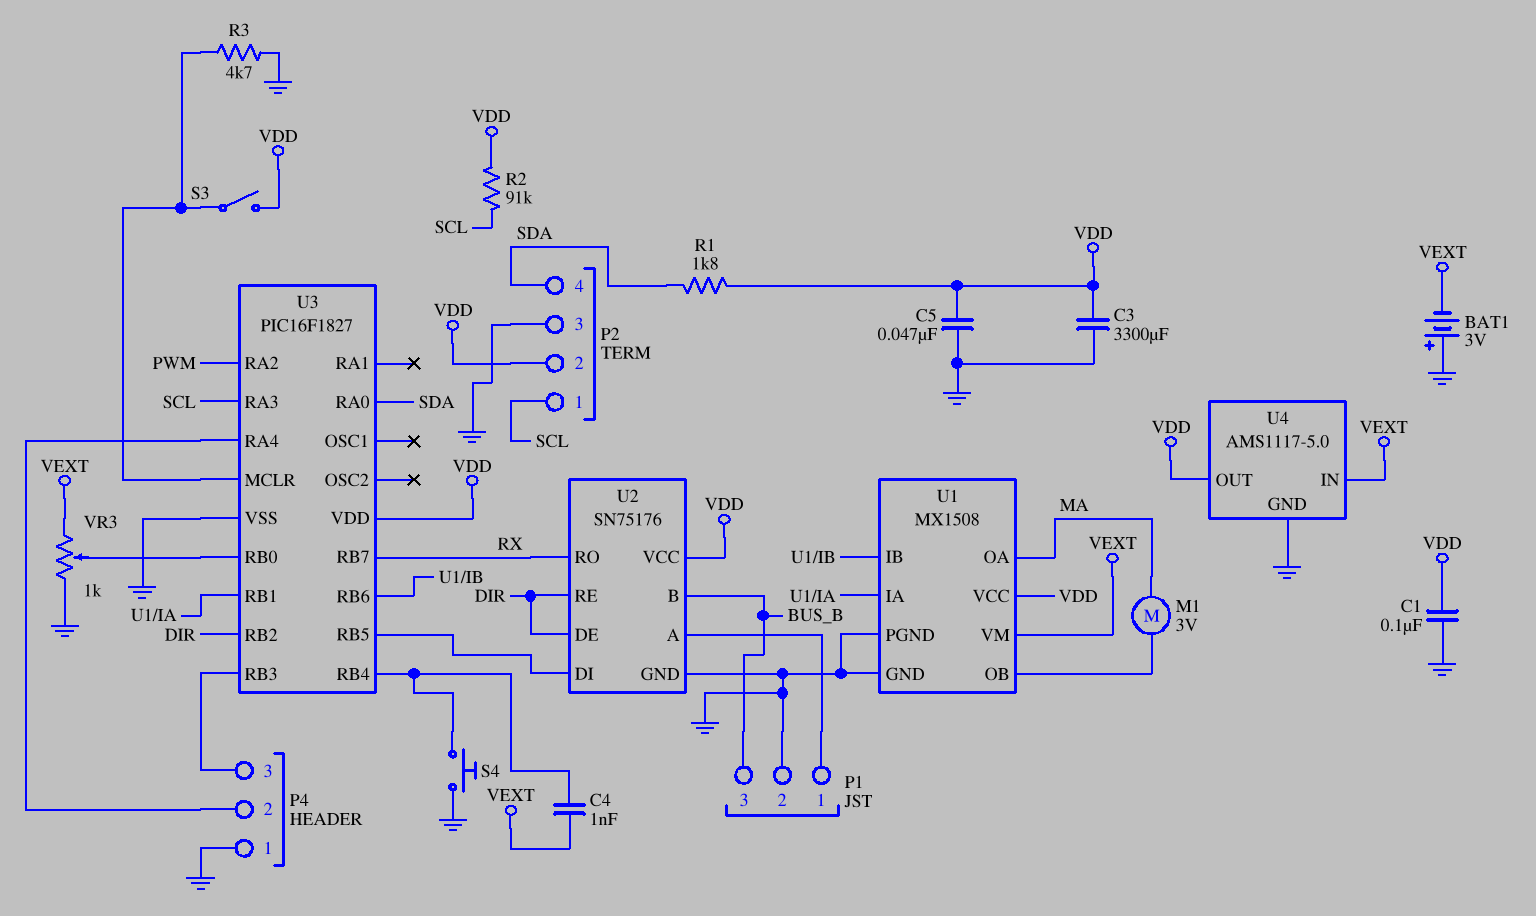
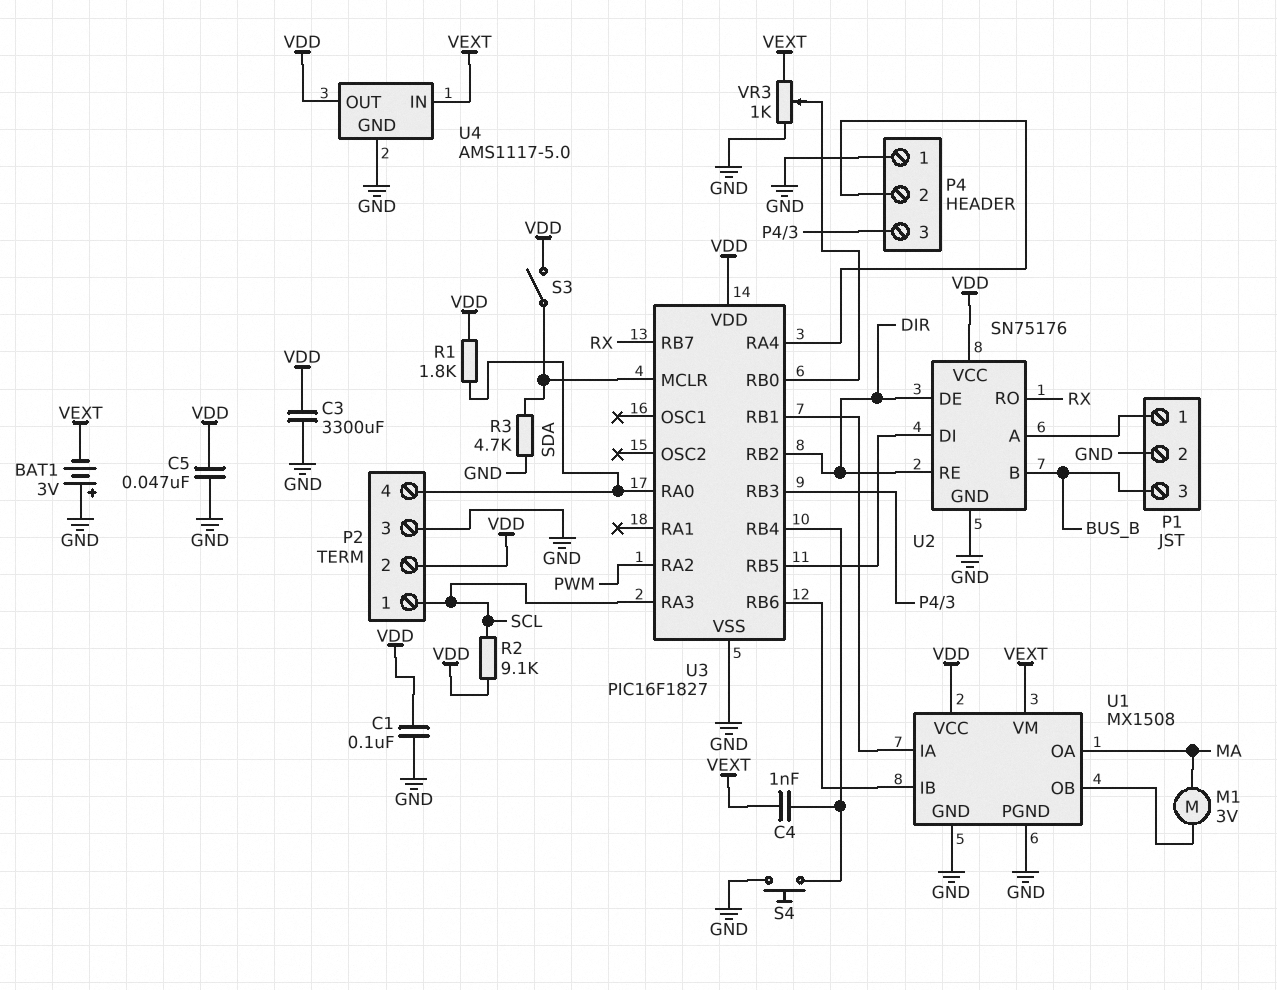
R2: 91k (SCL, VDD) -> 9.1k (SCL, VDD)

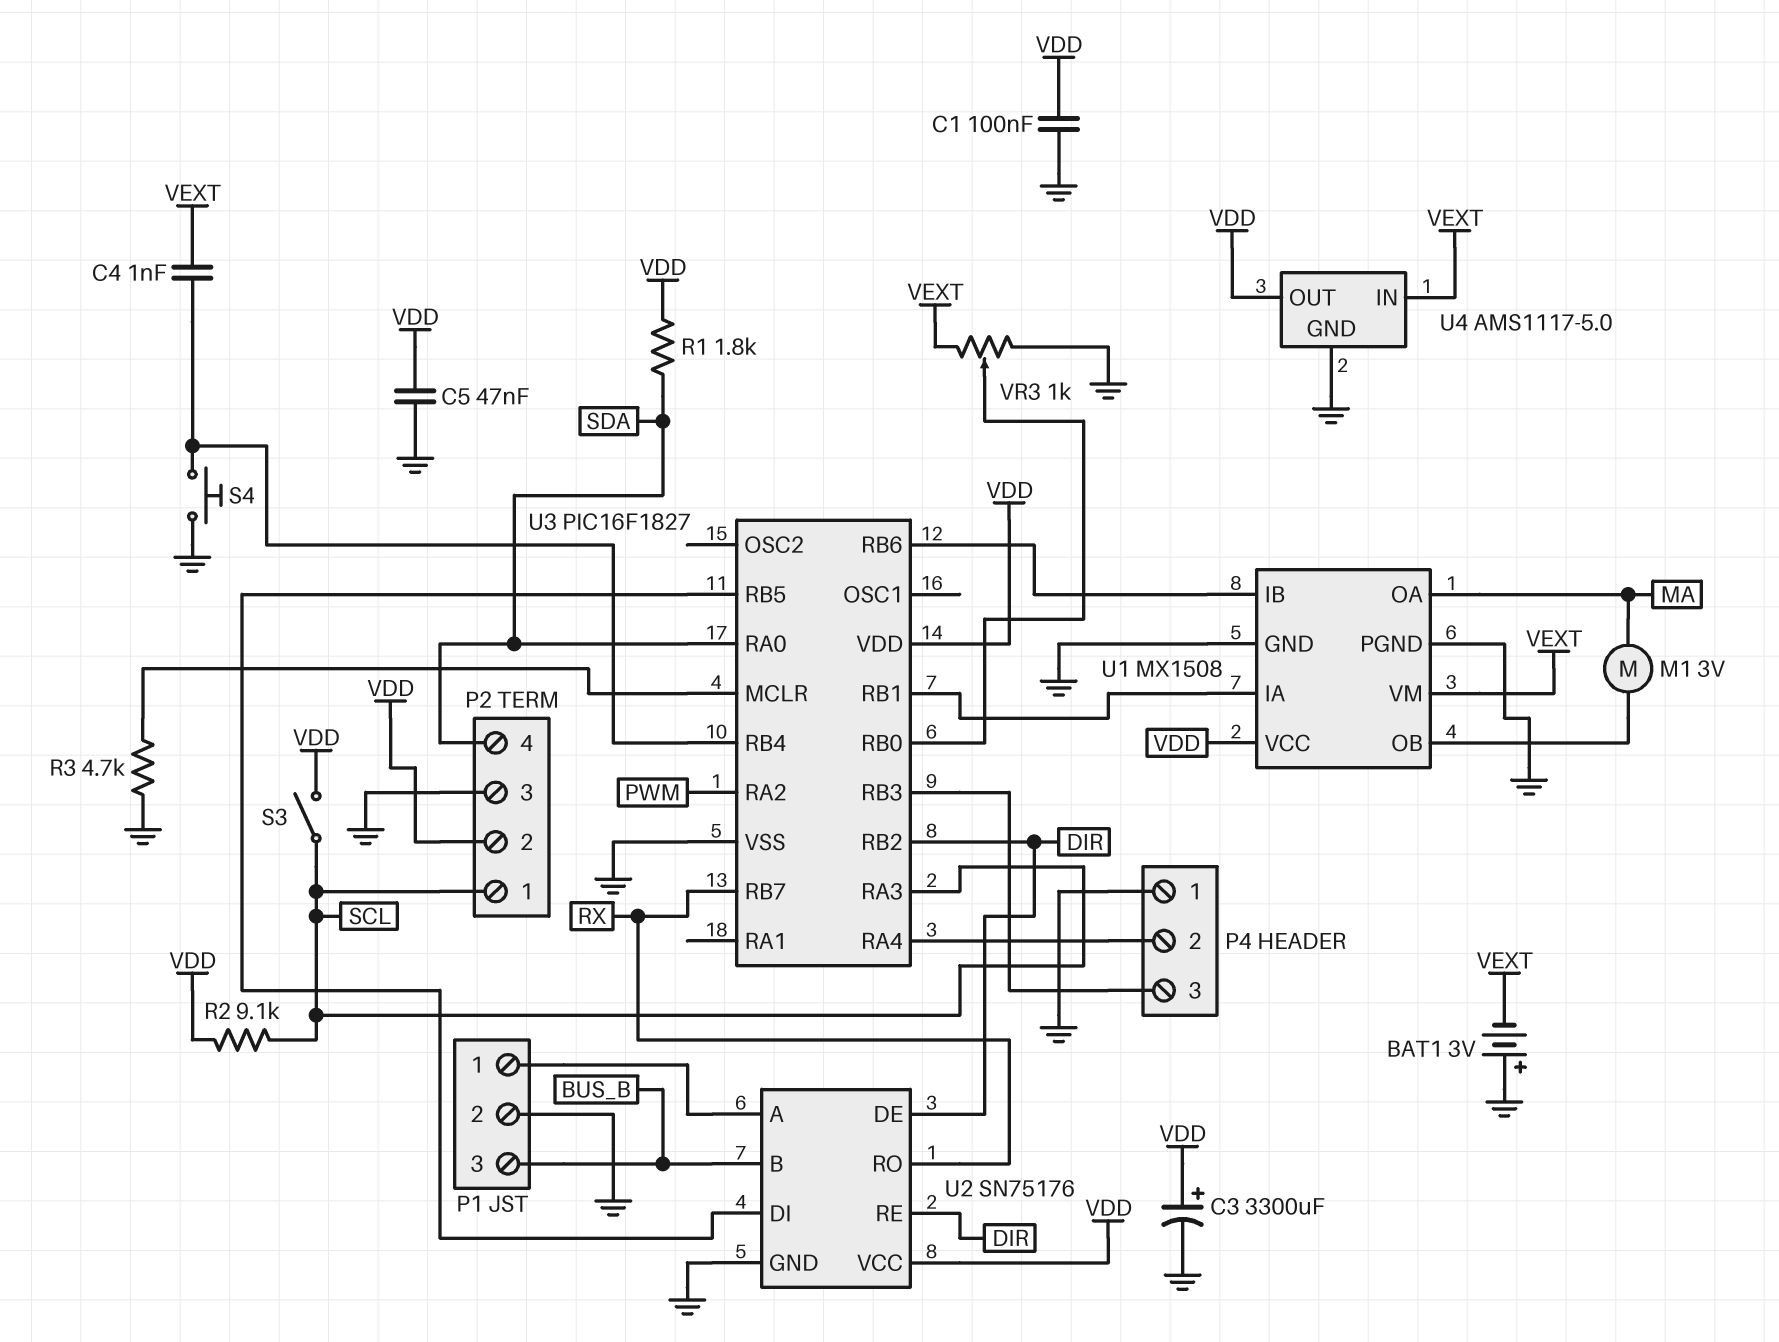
C3: 3300uF (GND, VDD) -> 3300uF (plus VDD, minus GND)
S3: switch (U3/MCLR, VDD) -> switch (SCL, VDD)

